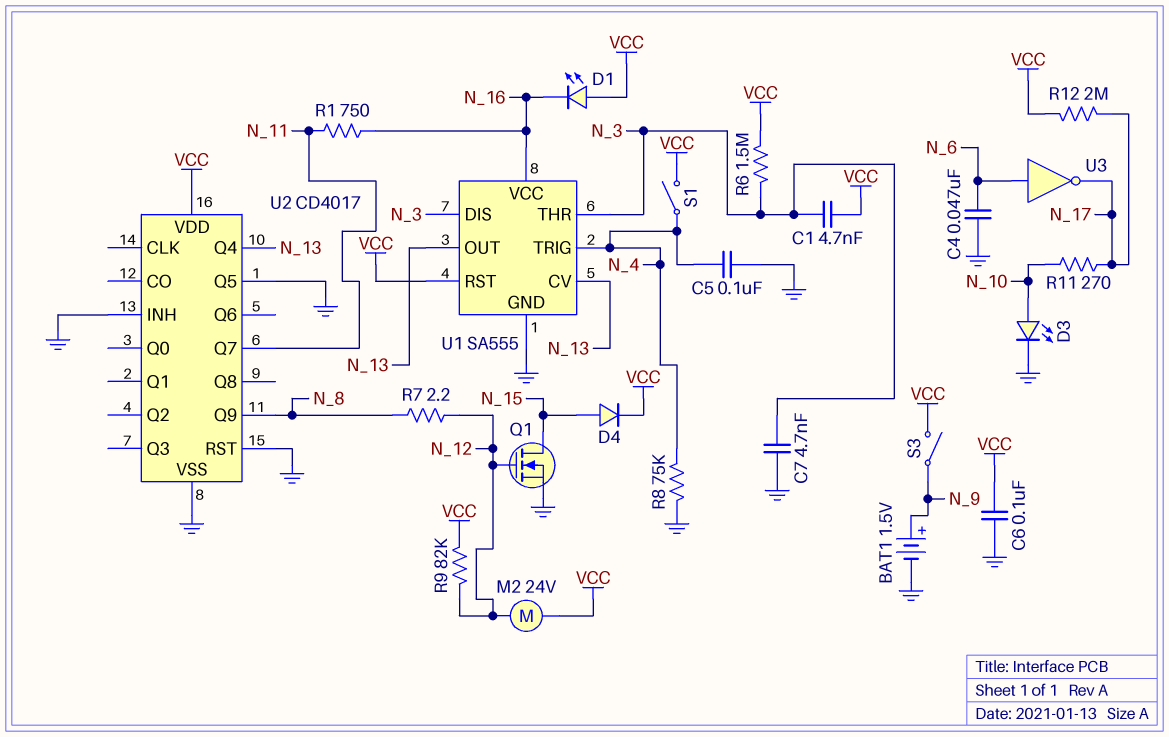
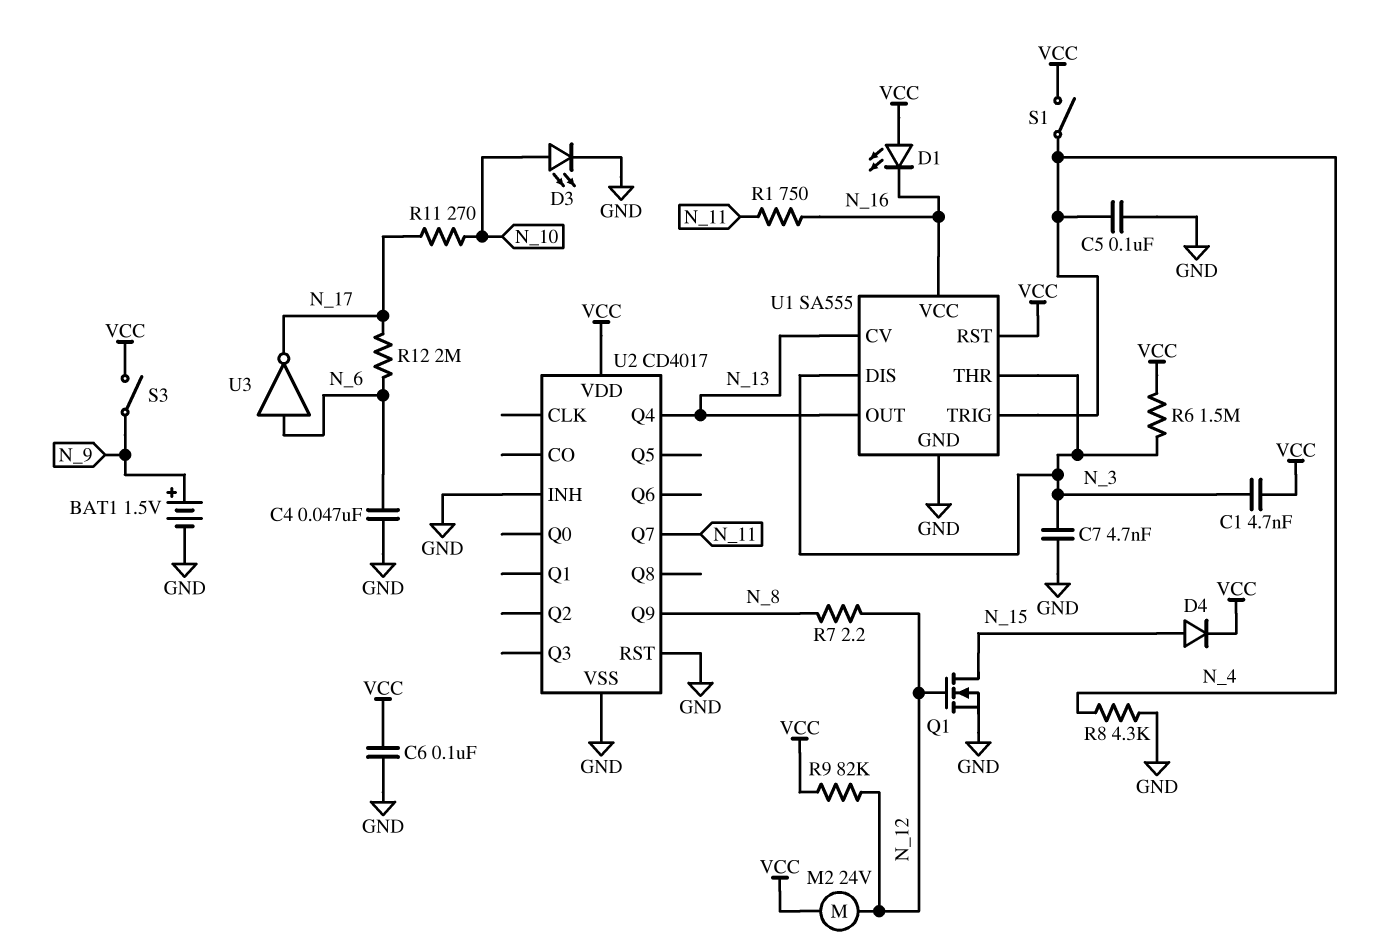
R8: 75k (GND, N_4) -> 4.3k (GND, N_4)
R12: 2M (N_17, VCC) -> 2M (N_6, N_17)
U2 pin Q5: GND -> none

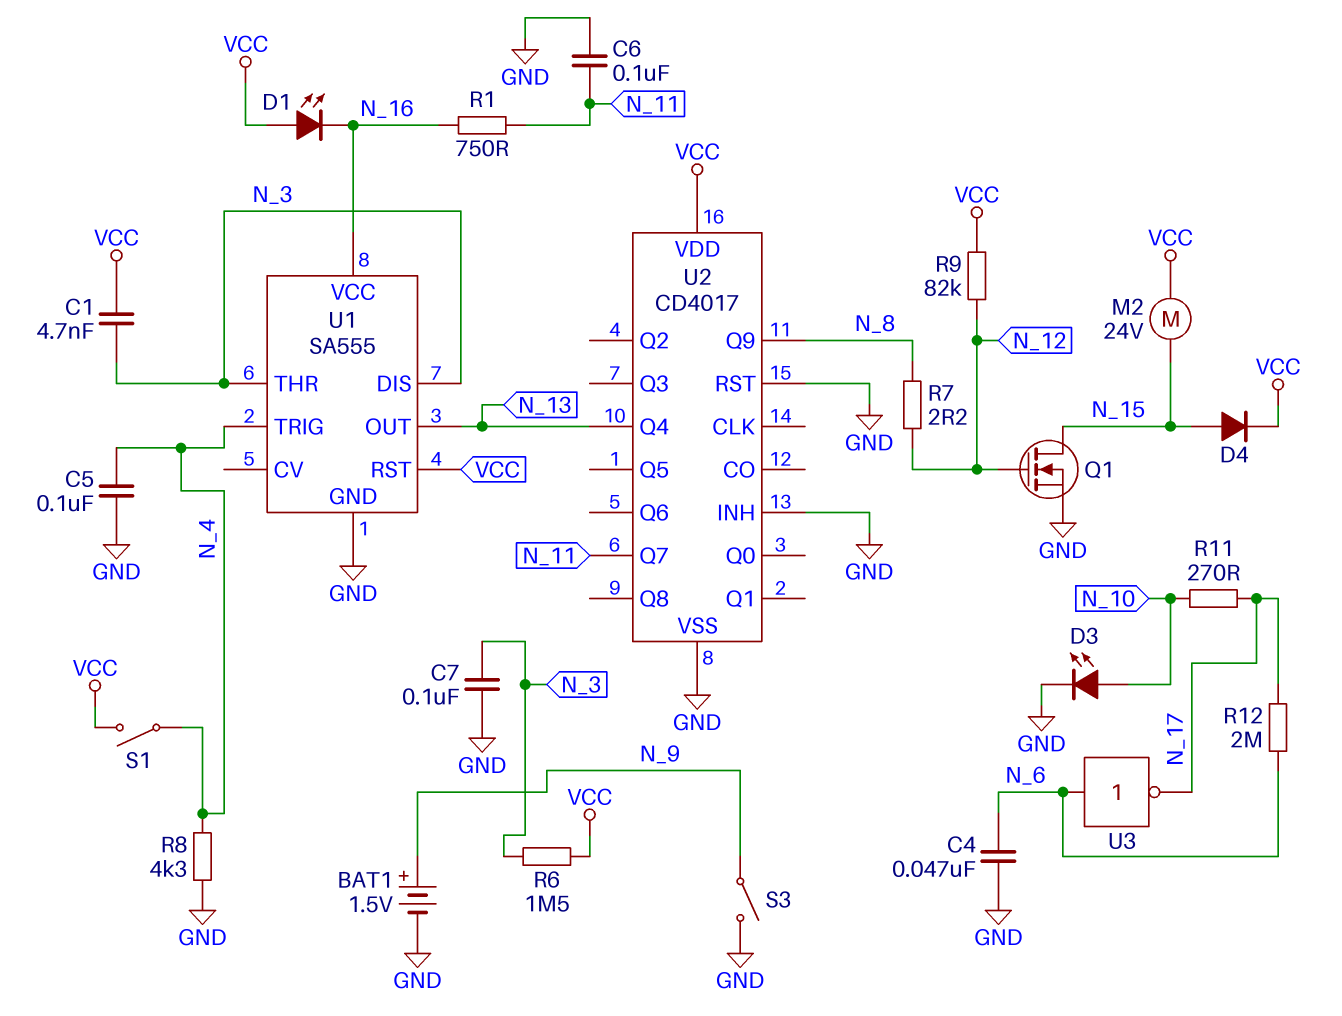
C6: 100nF (GND, VCC) -> 100nF (GND, N_11)
C7: 4.7nF (GND, N_3) -> 100nF (GND, N_3)
M2: motor 24V (N_12, VCC) -> motor 24V (N_15, VCC)
S3: switch (N_9, VCC) -> switch (GND, N_9)
U1 pin CV: N_13 -> none

